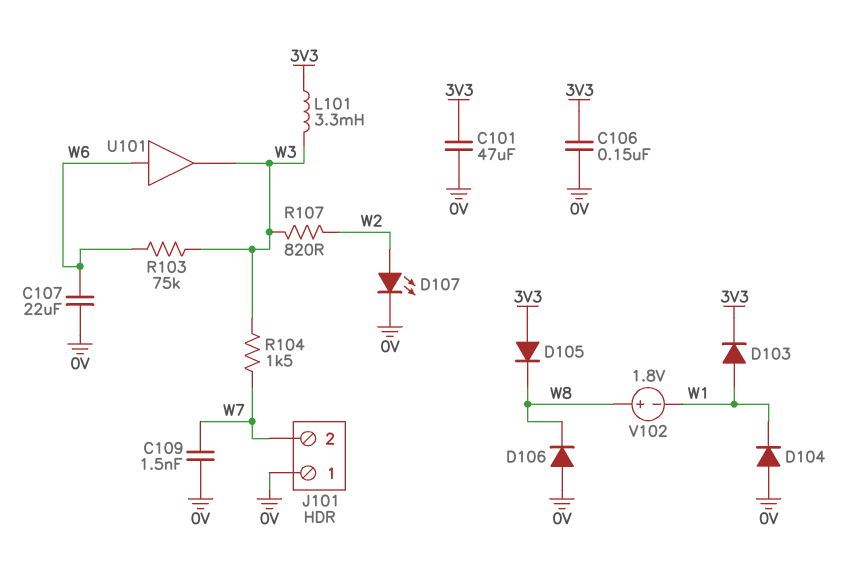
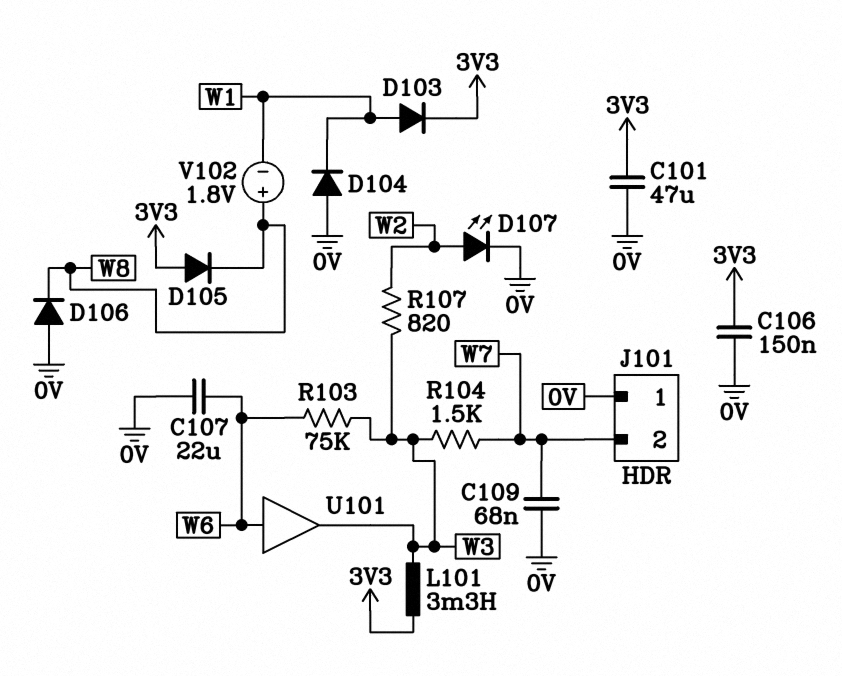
C109: 1.5nF (0V, W7) -> 68nF (0V, W7)

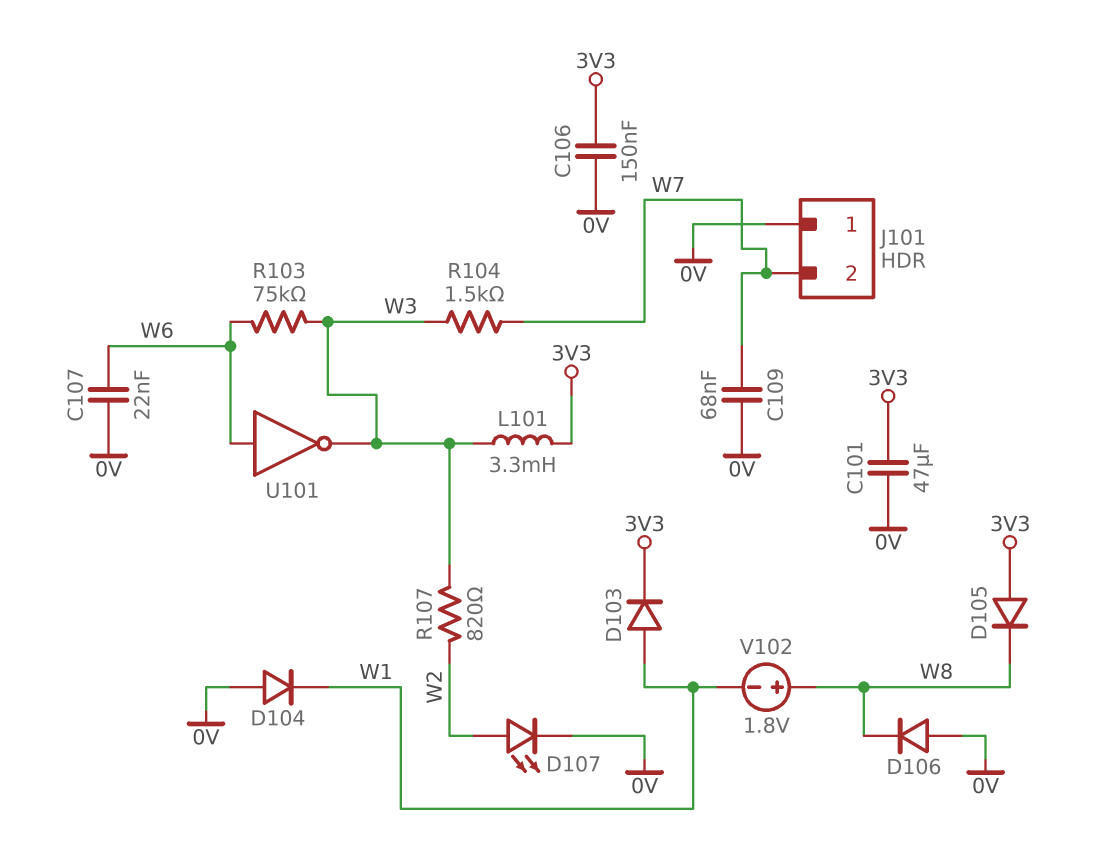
C107: 22uF (0V, W6) -> 22nF (0V, W6)
U101: buffer (in W6, out W3) -> NOT (in W6, out W3)

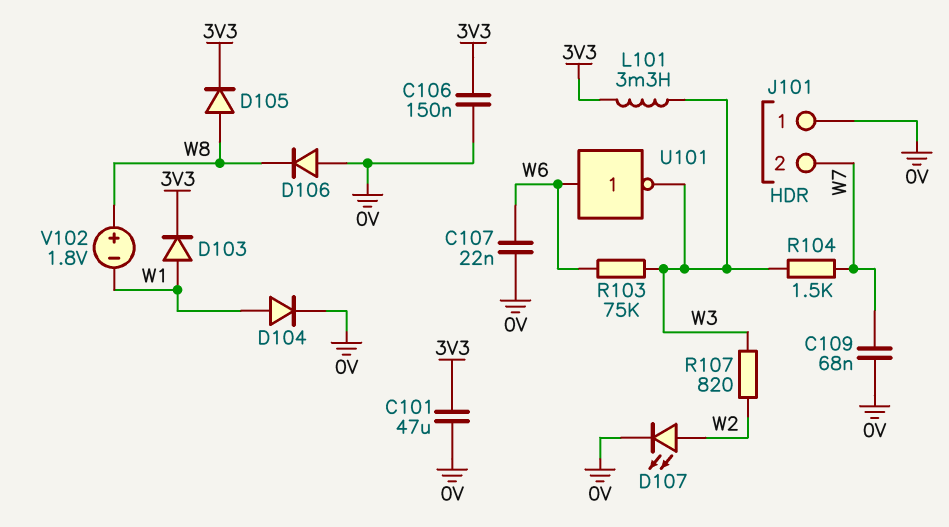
D104: diode (A 0V, K W1) -> diode (A W1, K 0V)
D105: diode (A 3V3, K W8) -> diode (A W8, K 3V3)

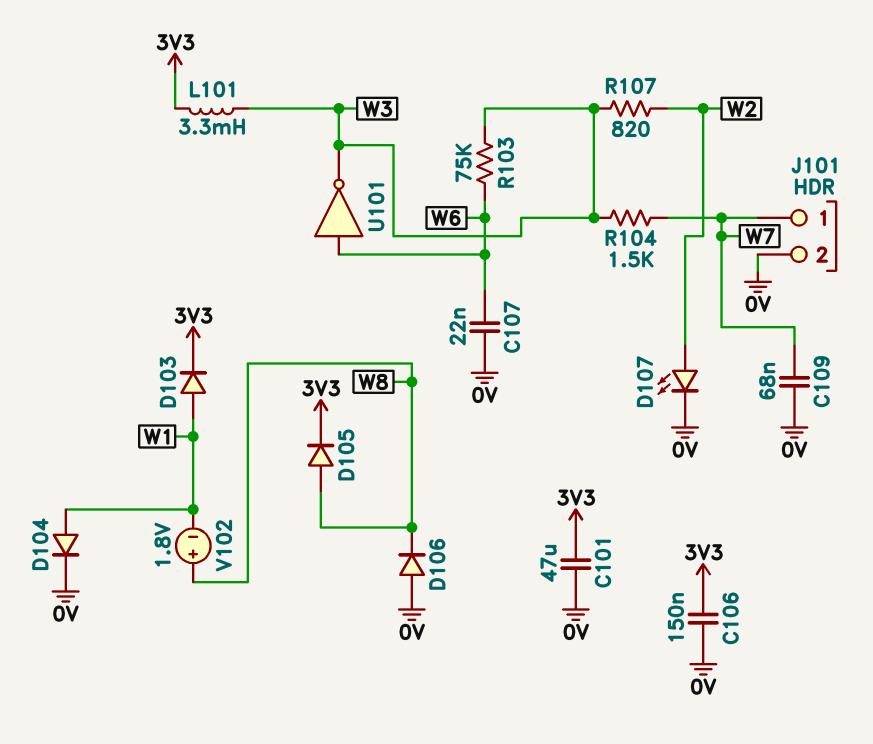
J101 pin 1: 0V -> W7
J101 pin 2: W7 -> 0V

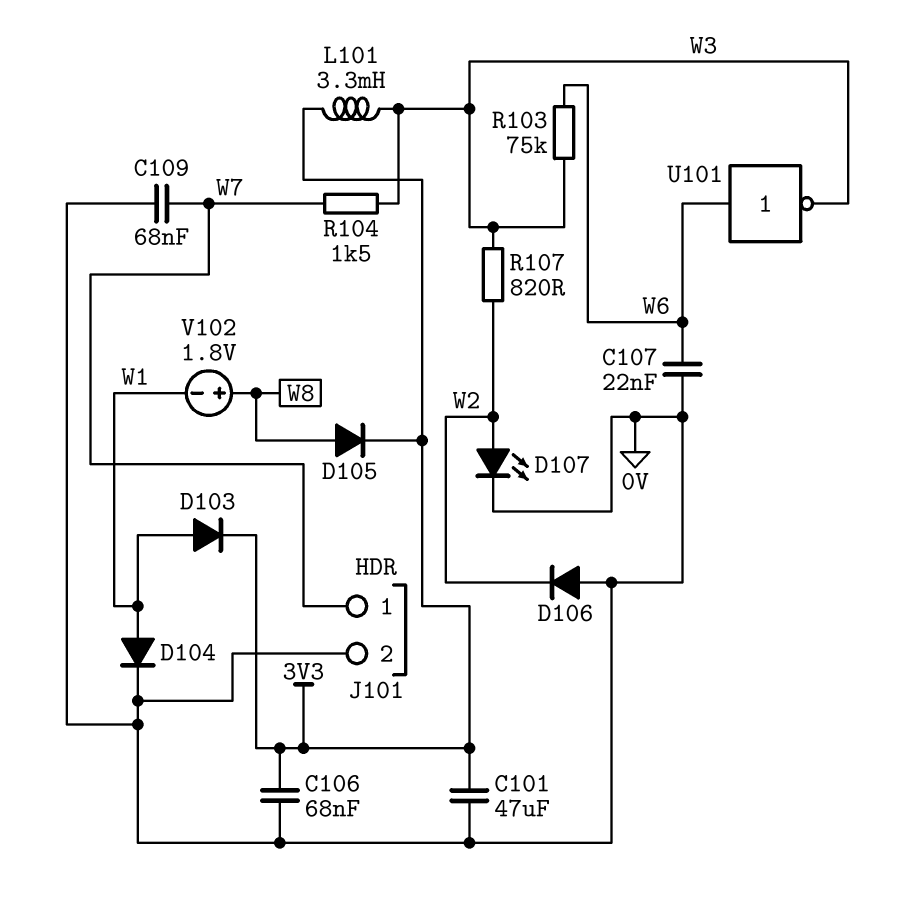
C106: 150nF (0V, 3V3) -> 68nF (0V, 3V3)
D106: diode (A 0V, K W8) -> diode (A 0V, K W2)

